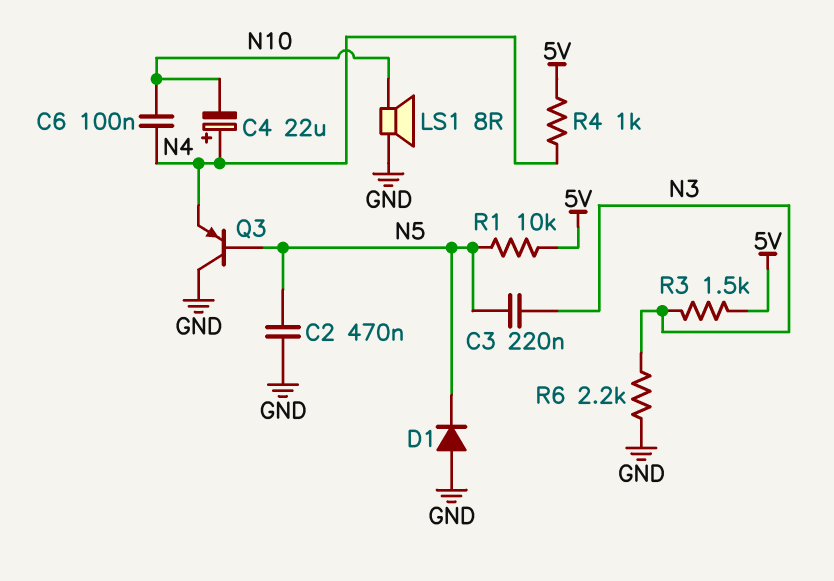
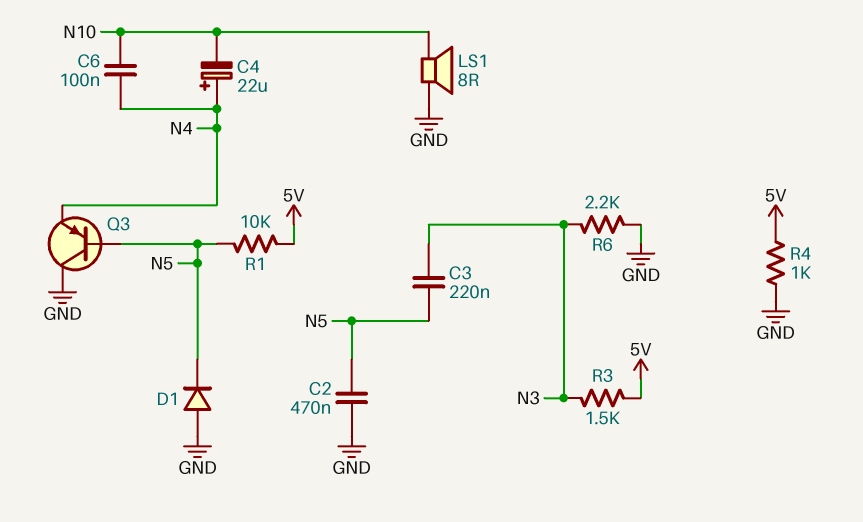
R4: 1k (5V, N4) -> 1k (5V, GND)

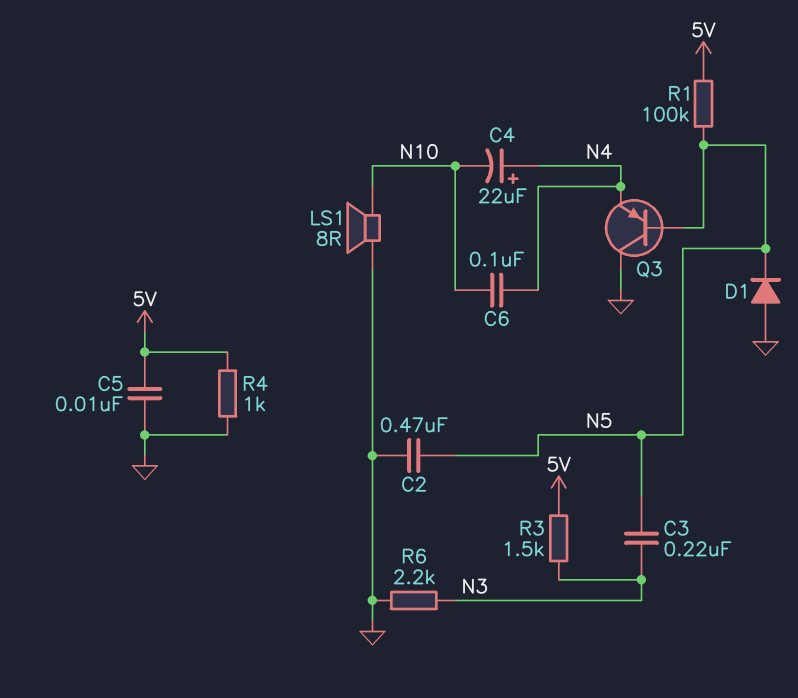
C5: none -> 10nF (5V, GND)
R1: 10k (5V, N5) -> 100k (5V, N5)

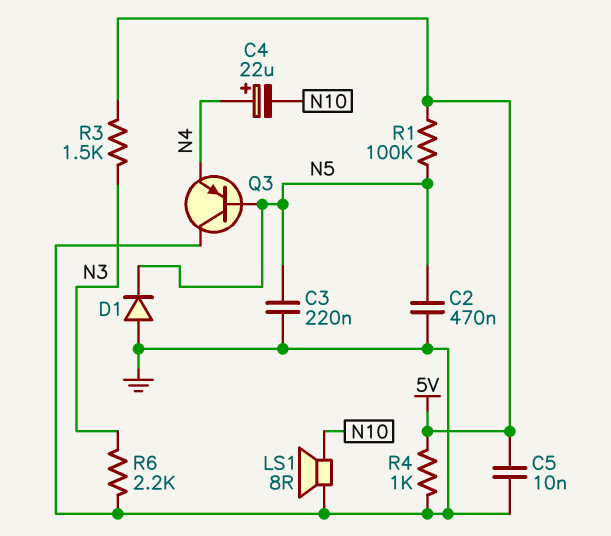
C3: 220nF (N3, N5) -> 220nF (GND, N5)
C6: 100nF (N4, N10) -> none

